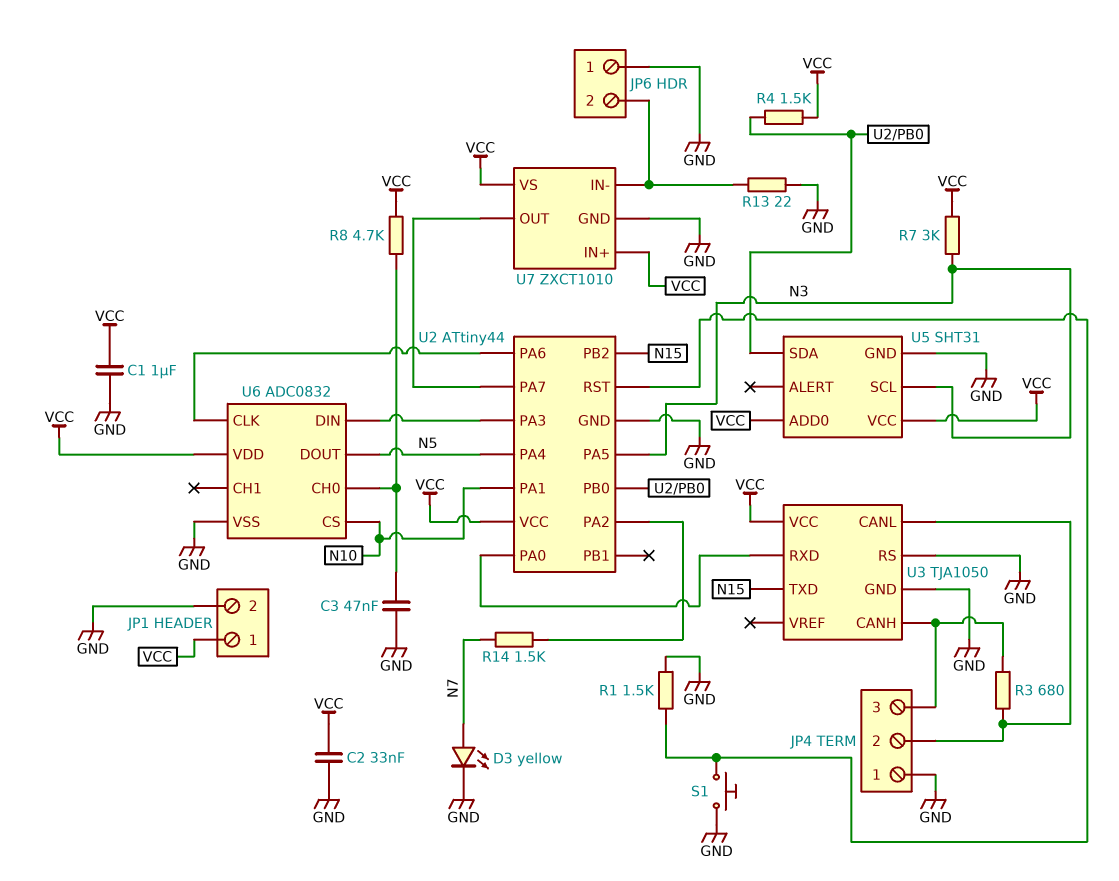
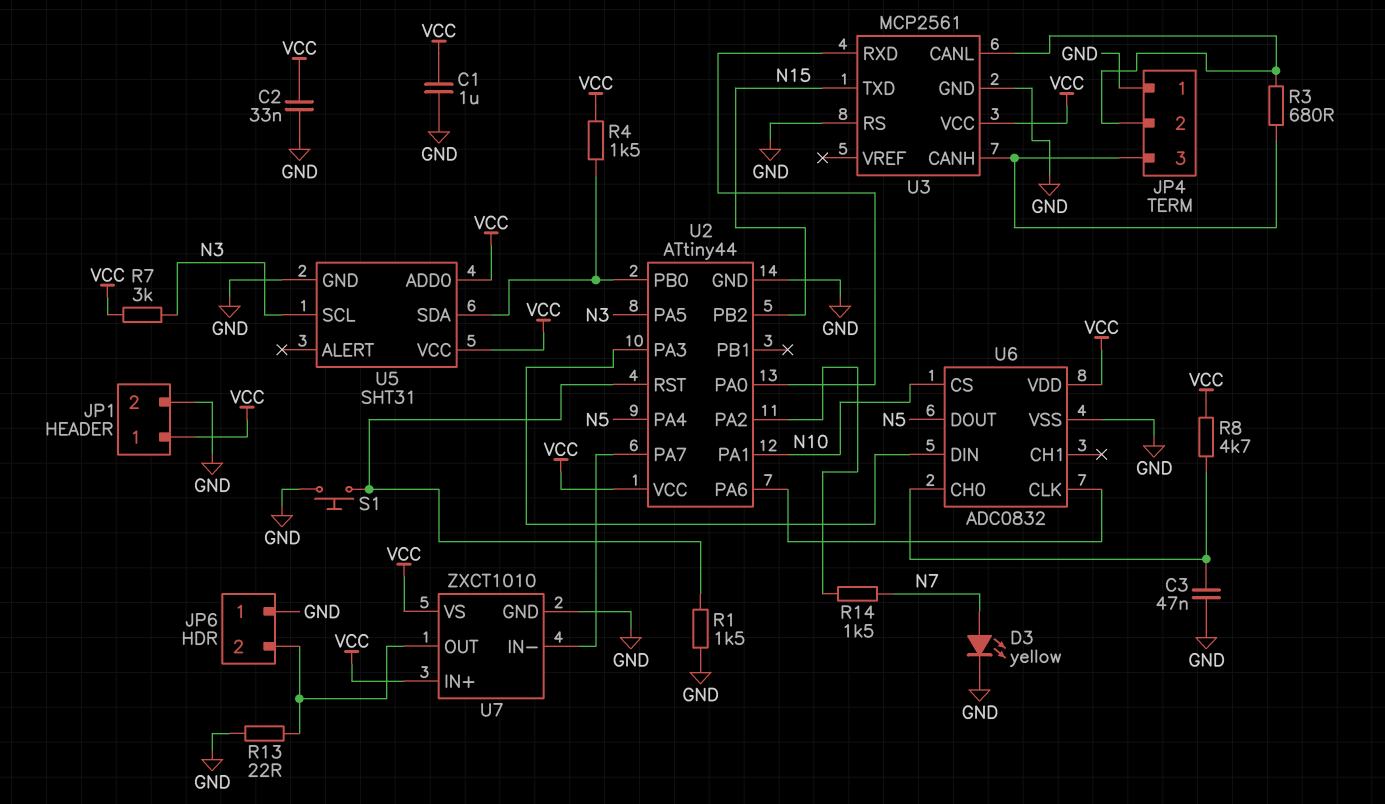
U3: TJA1050 -> MCP2561
U7 pin IN-: JP6/2 -> U2/PA7
U7 pin OUT: U2/PA7 -> JP6/2

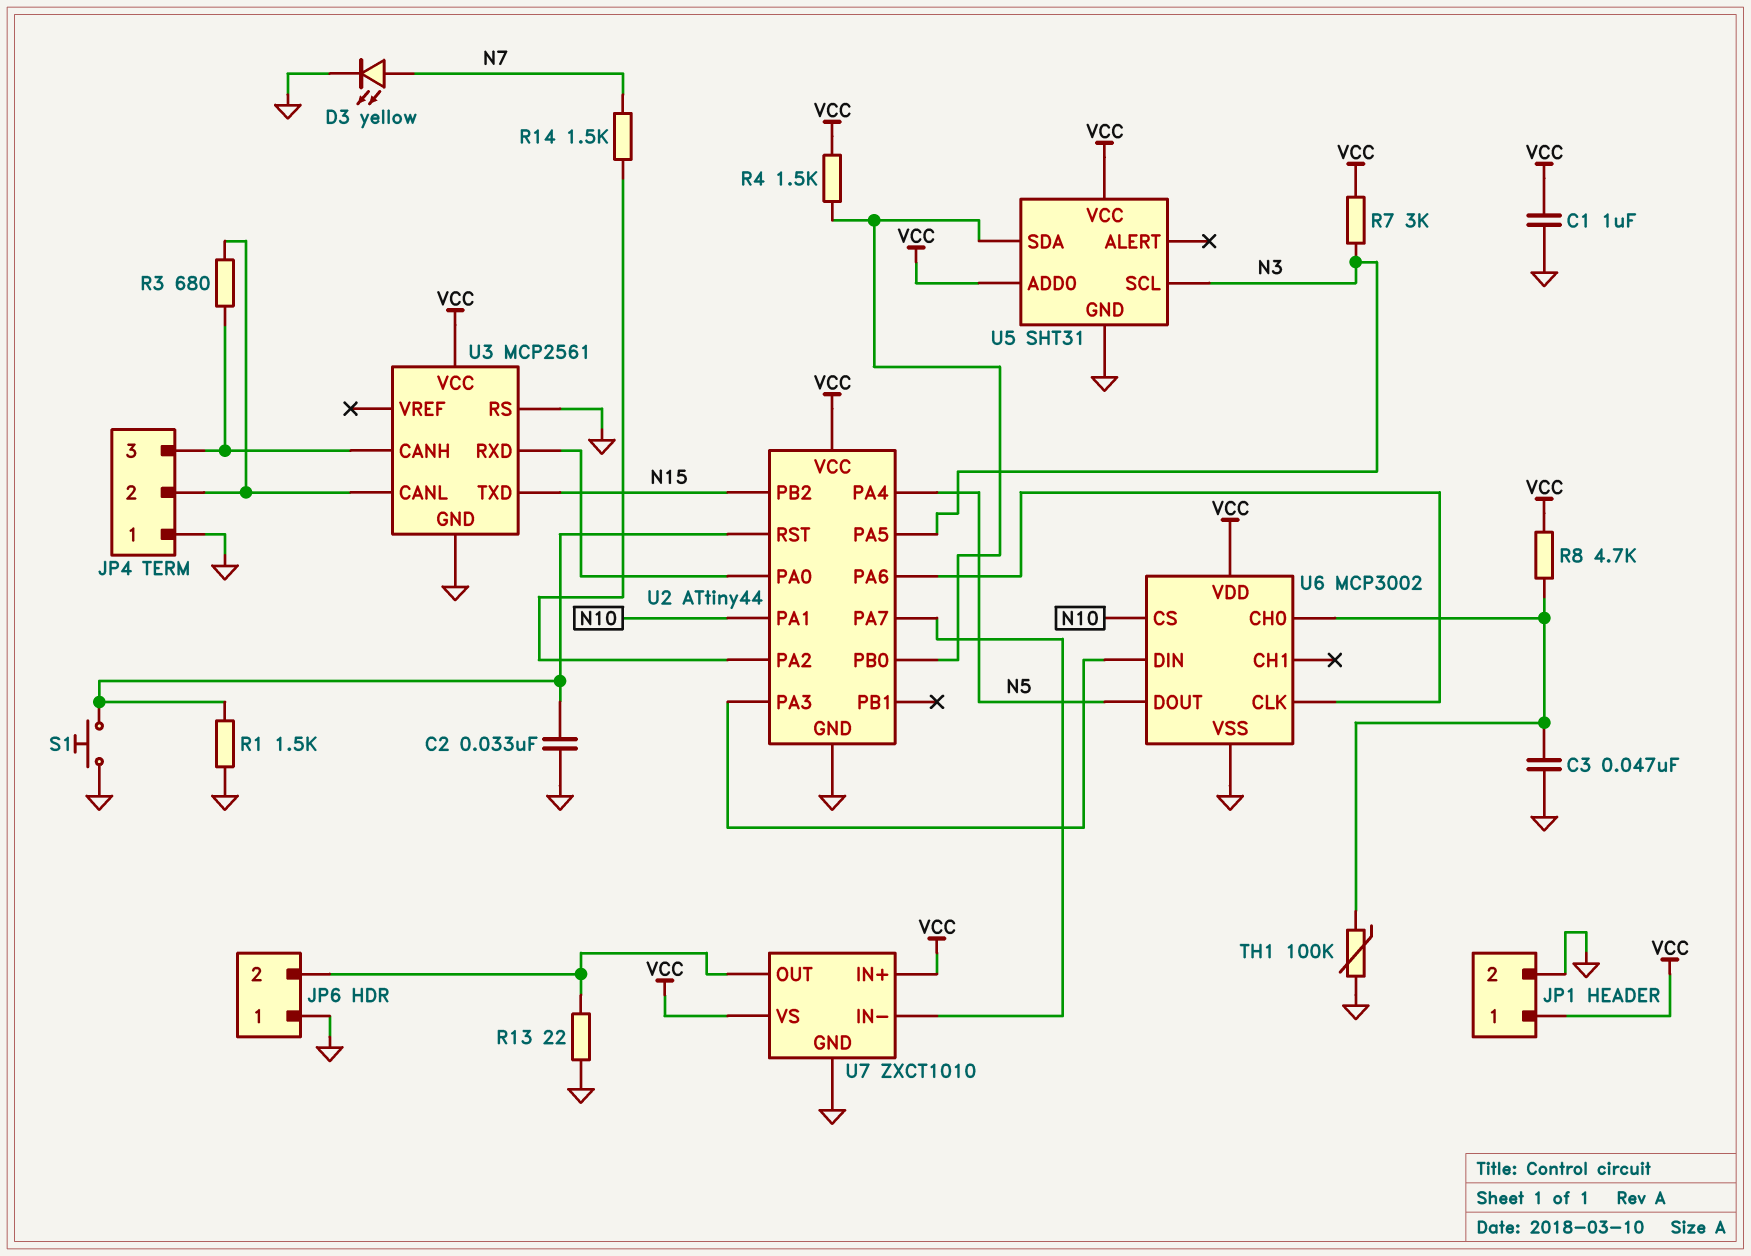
C2: 33nF (GND, VCC) -> 33nF (GND, U2/RST)
TH1: none -> 100k (GND, U6/CH0)
U6: ADC0832 -> MCP3002

